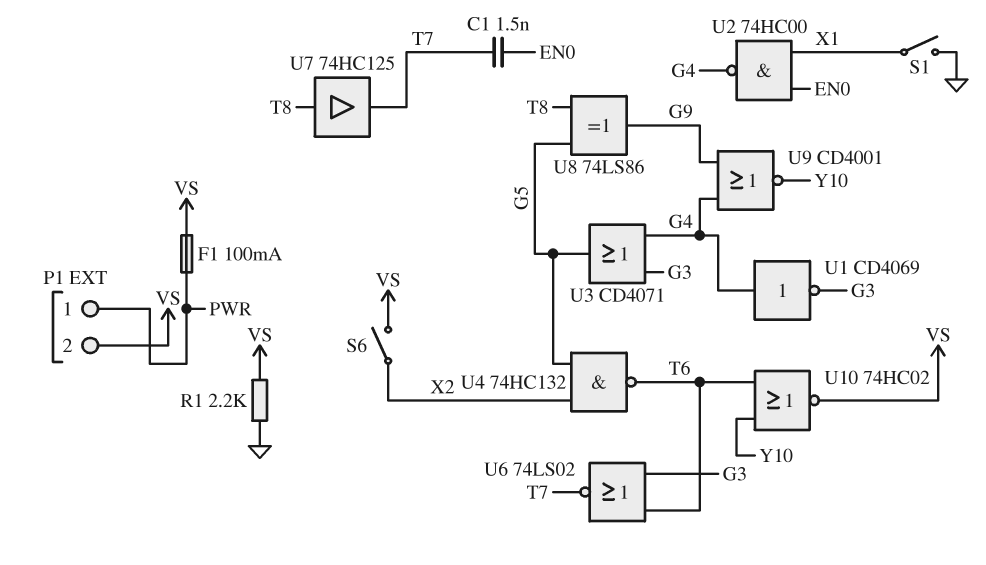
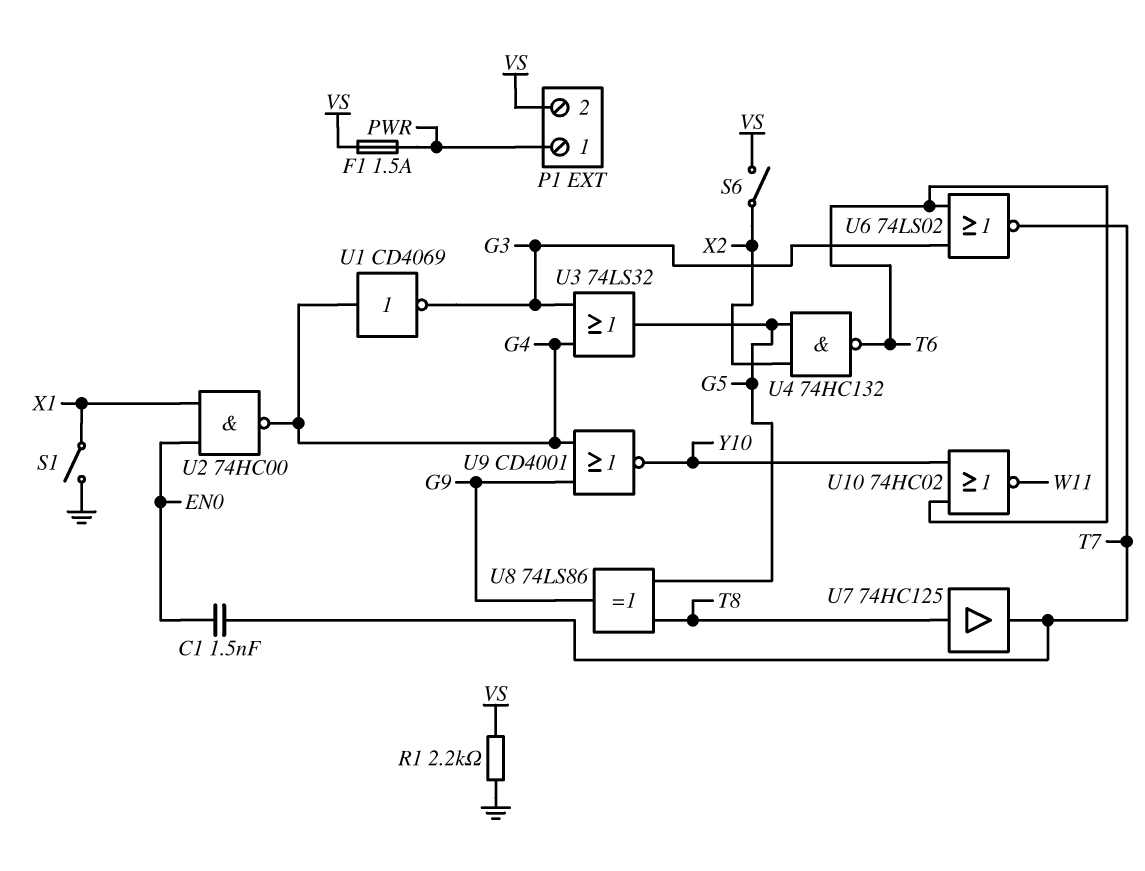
F1: 100mA (PWR, VS) -> 1.5A (PWR, VS)
U3: OR CD4071 (in G3, in G4, out G5) -> OR 74LS32 (in G3, in G4, out G5)
U10: NOR 74HC02 (in T6, in Y10, out VS) -> NOR 74HC02 (in T6, in Y10, out W11)

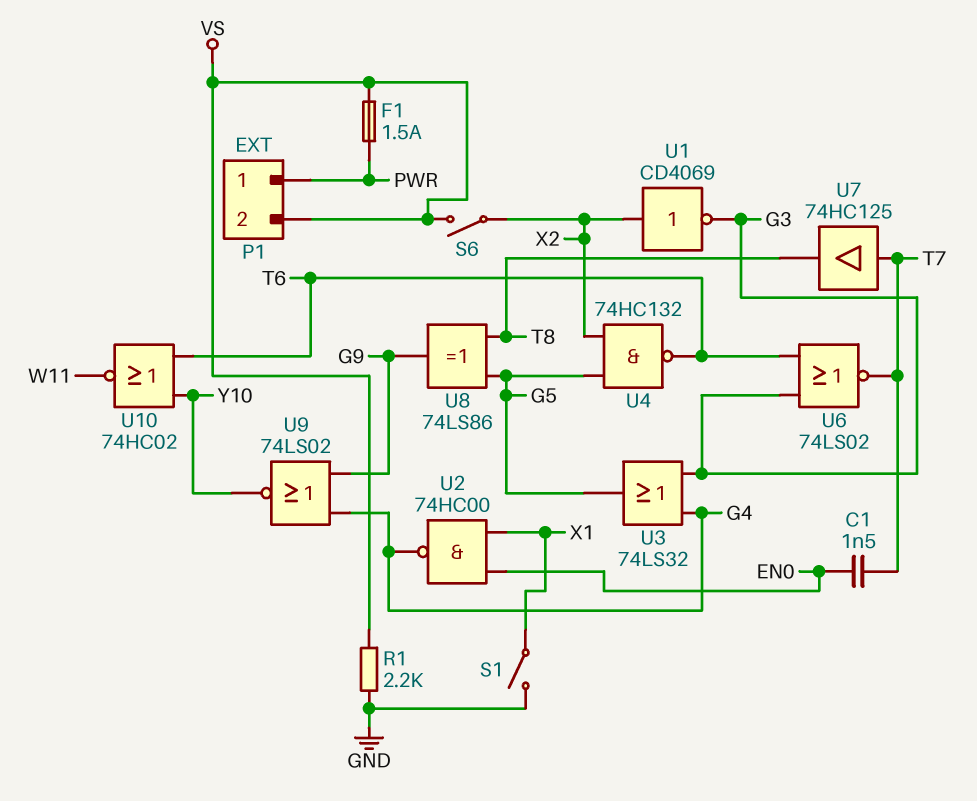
U1: NOT CD4069 (in G4, out G3) -> NOT CD4069 (in X2, out G3)
U7: buffer 74HC125 (in T8, out T7) -> buffer 74HC125 (in T7, out T8)
U9: NOR CD4001 (in G4, in G9, out Y10) -> NOR 74LS02 (in G4, in G9, out Y10)

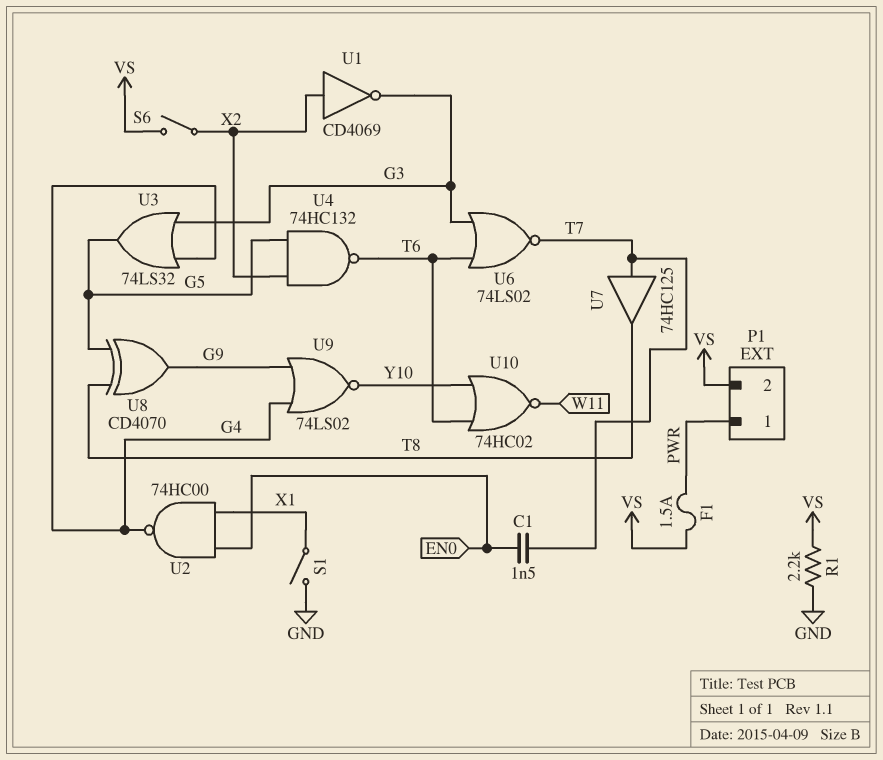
U8: XOR 74LS86 (in G5, in T8, out G9) -> XOR CD4070 (in G5, in T8, out G9)

